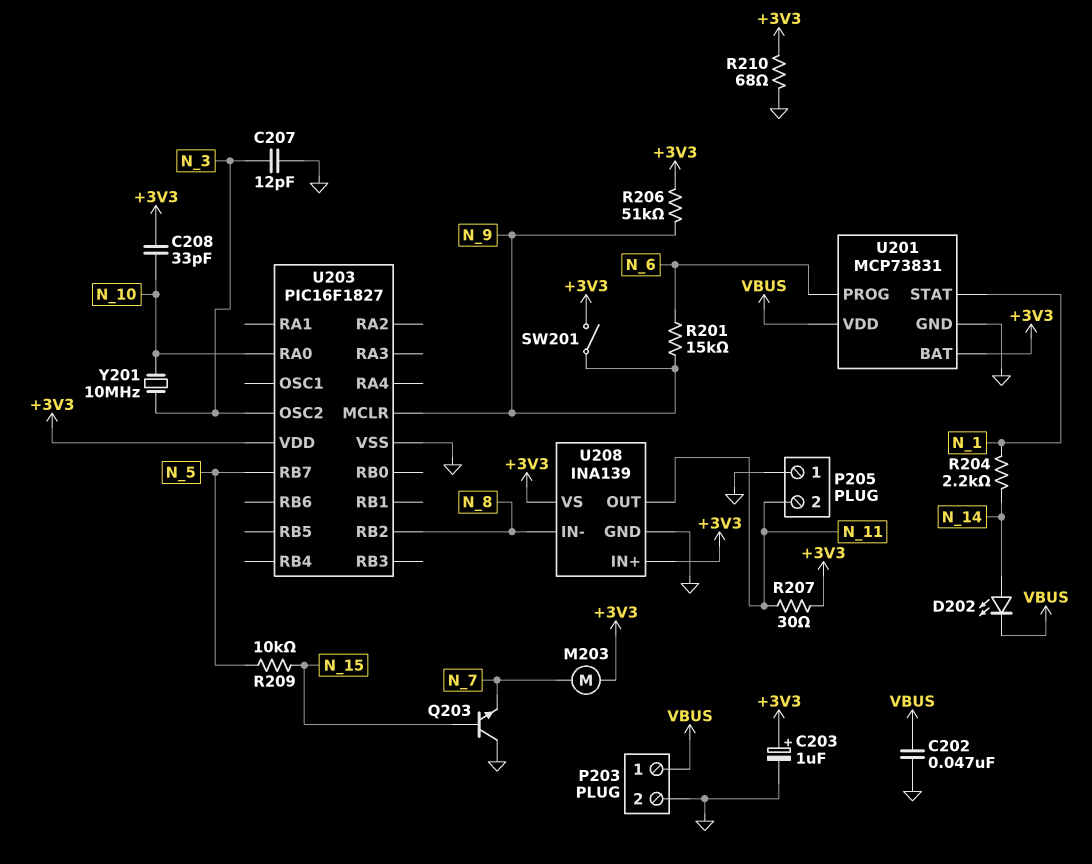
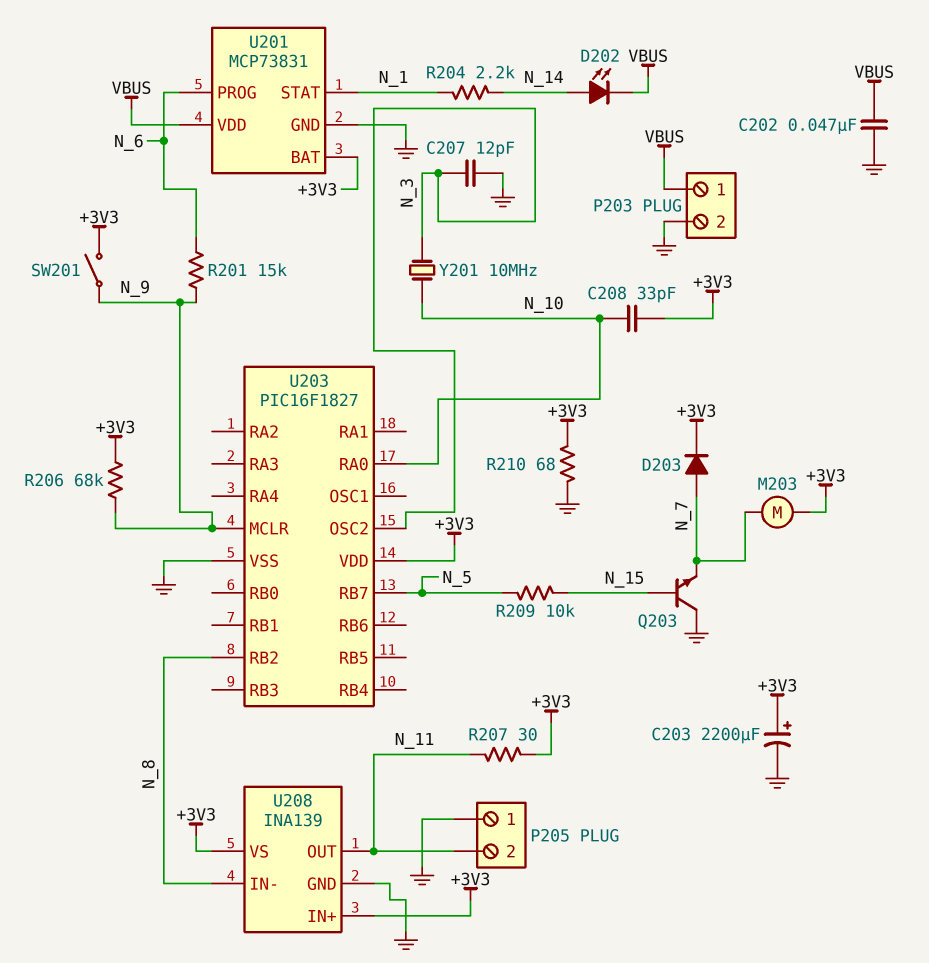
C203: 1uF (plus +3V3, minus GND) -> 2200uF (plus +3V3, minus GND)
D203: none -> diode (A N_7, K +3V3)
R206: 51k (+3V3, N_9) -> 68k (+3V3, N_9)

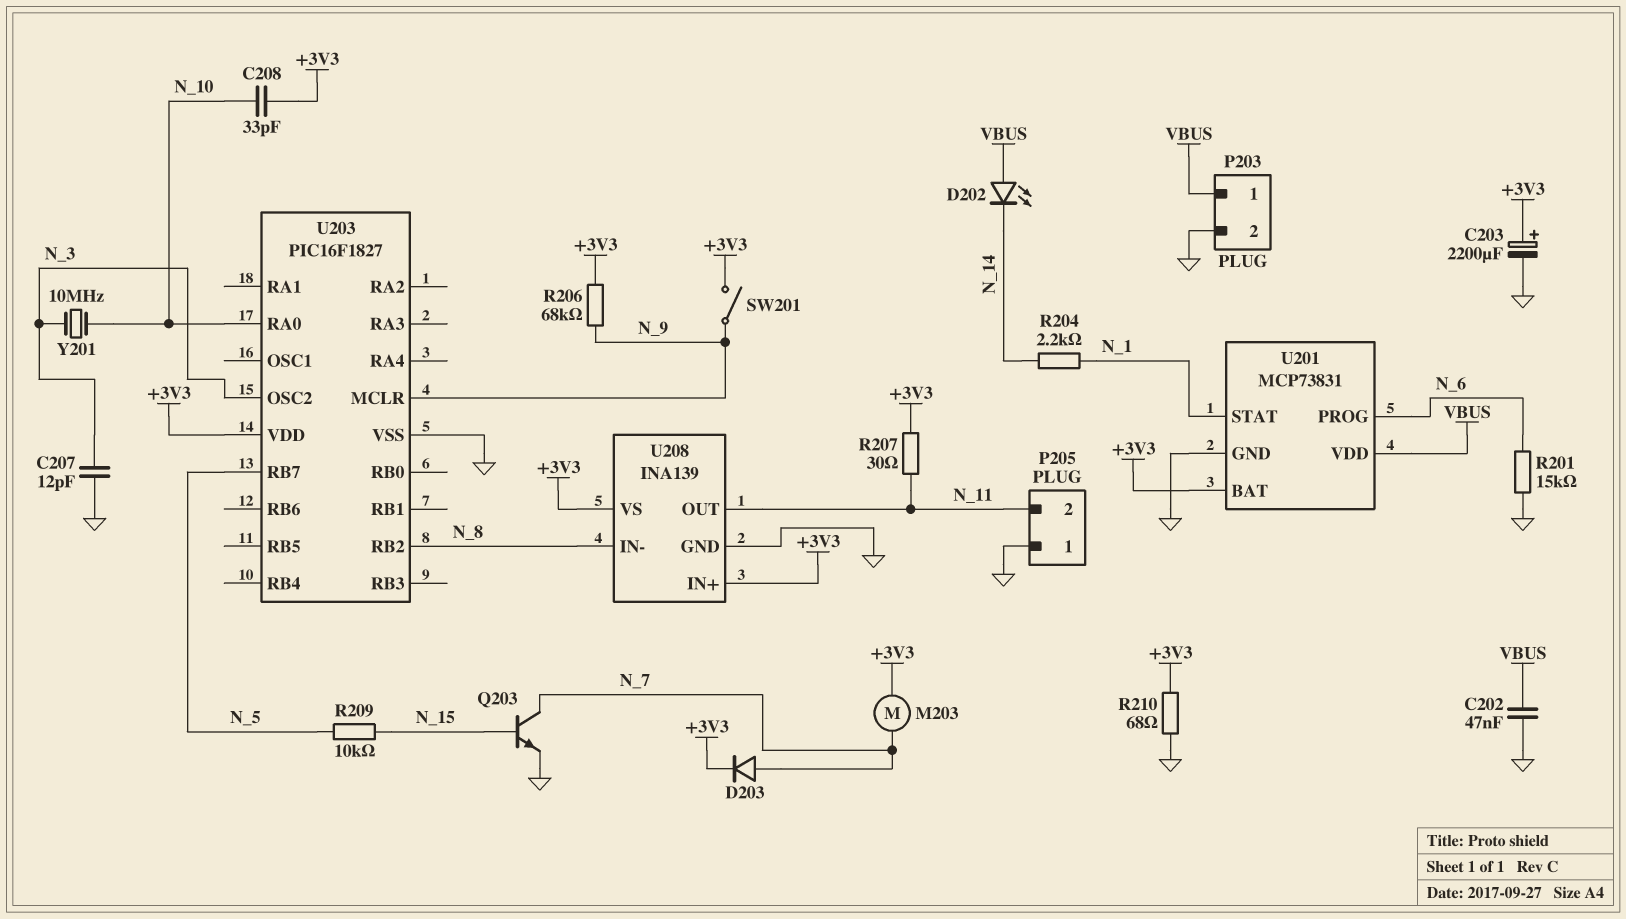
D202: LED (A N_14, K VBUS) -> LED (A VBUS, K N_14)
Q203: NPN (B N_15, C GND, E N_7) -> NPN (B N_15, C N_7, E GND)
R201: 15k (N_6, N_9) -> 15k (GND, N_6)

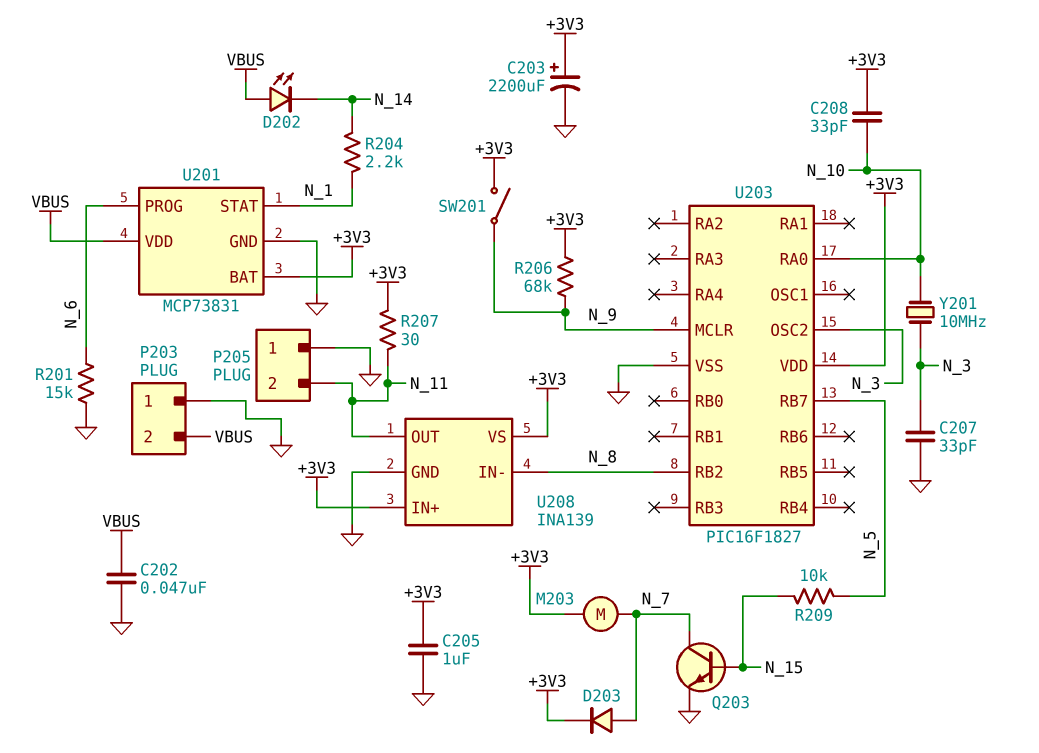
C205: none -> 1uF (+3V3, GND)
C207: 12pF (GND, N_3) -> 33pF (GND, N_3)
P203 pin 1: VBUS -> GND
P203 pin 2: GND -> VBUS
R210: 68 (+3V3, GND) -> none

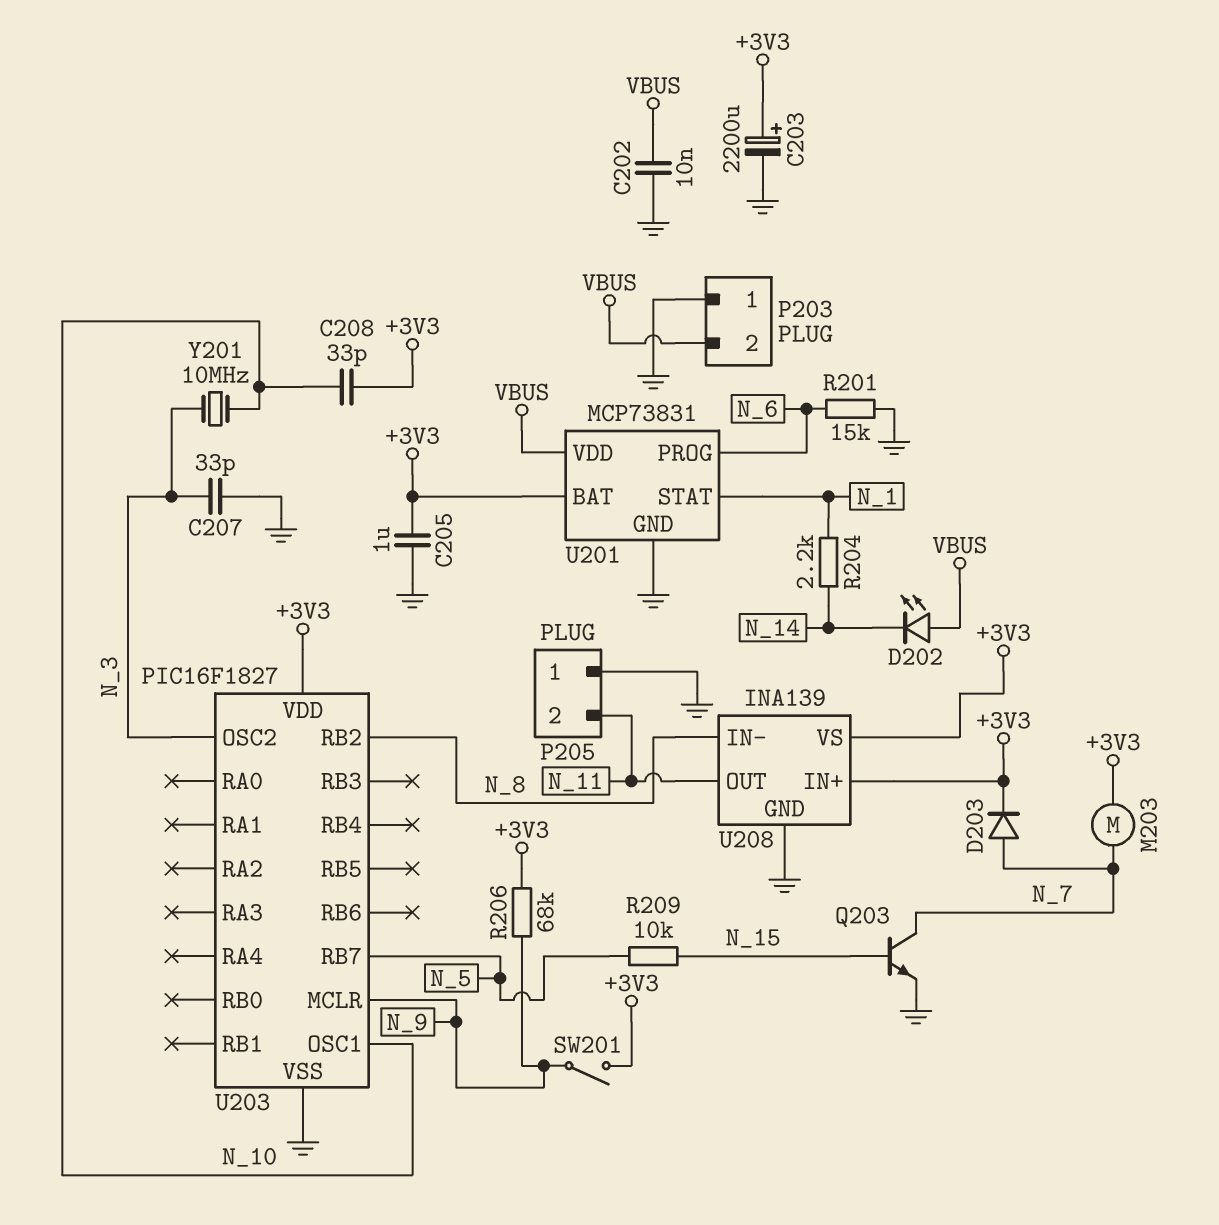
C202: 47nF (GND, VBUS) -> 10nF (GND, VBUS)
R207: 30 (+3V3, N_11) -> none
U203 pin OSC1: none -> N_10
U203 pin RA0: N_10 -> none

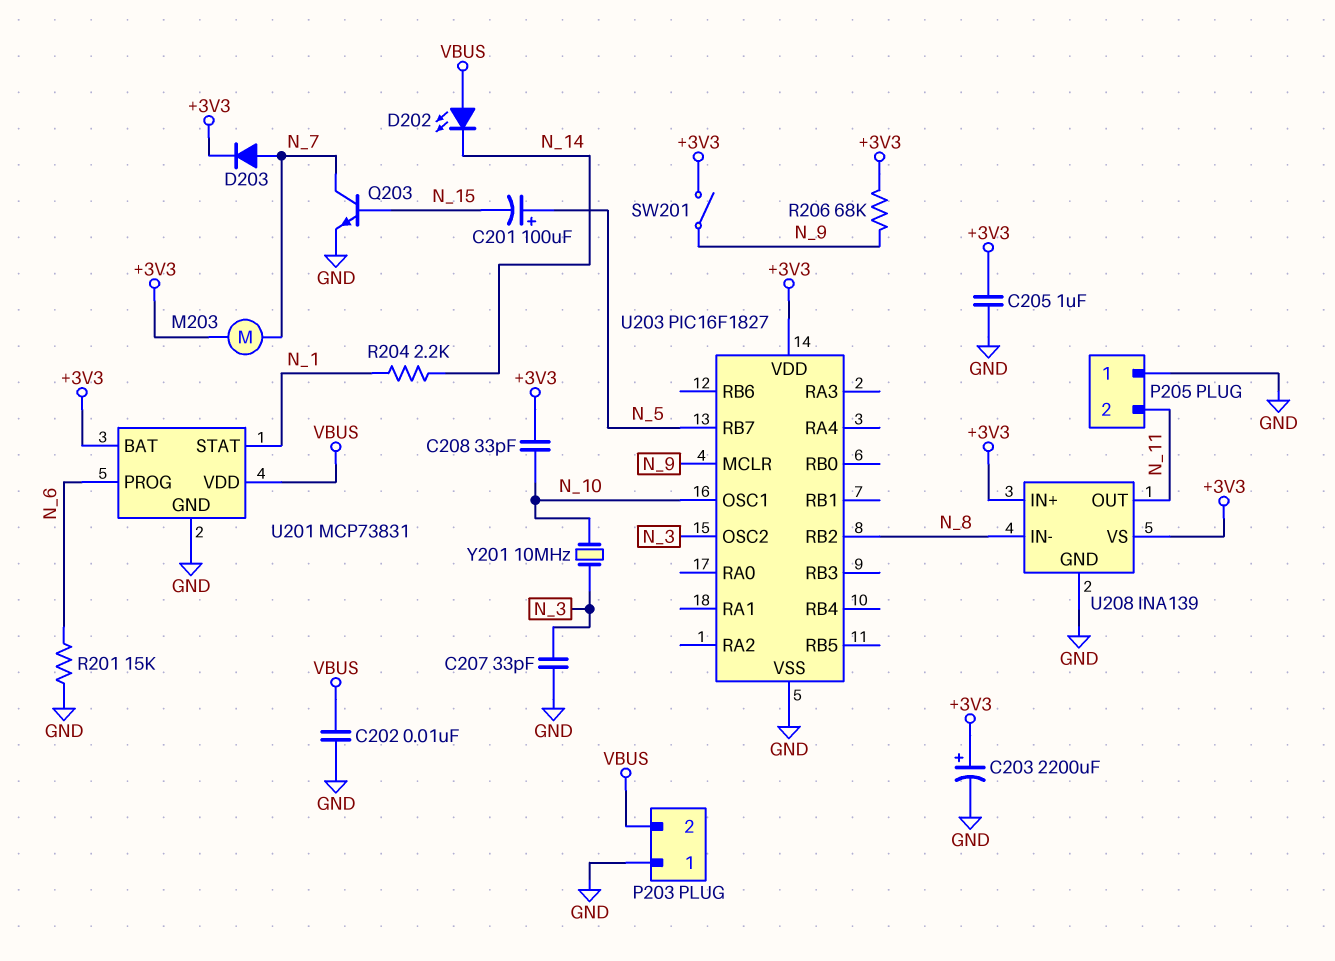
C201: none -> 100uF (plus N_5, minus N_15)
R209: 10k (N_5, N_15) -> none

